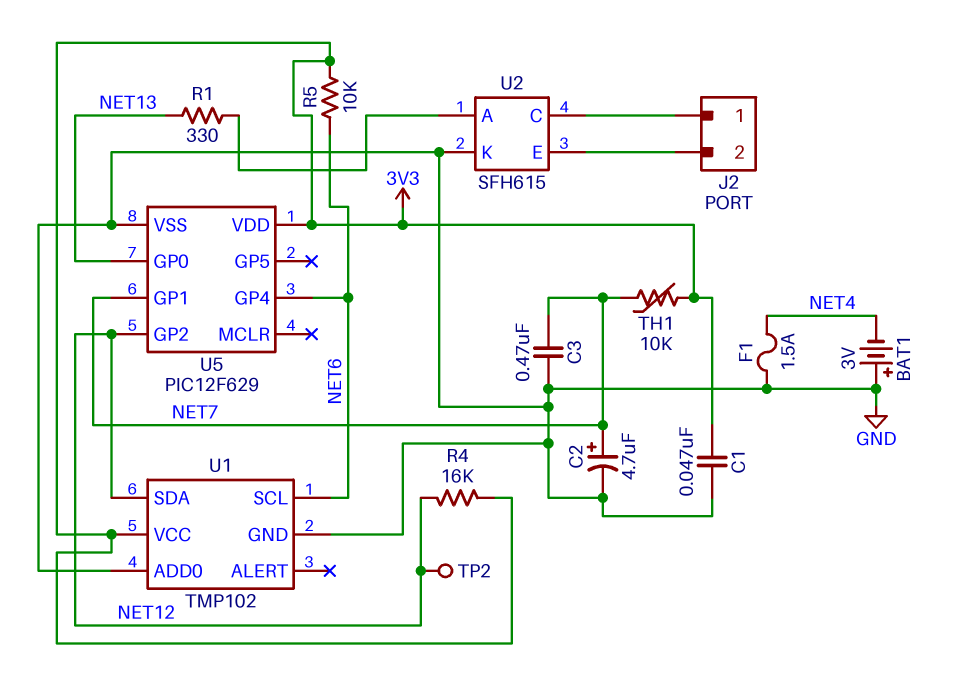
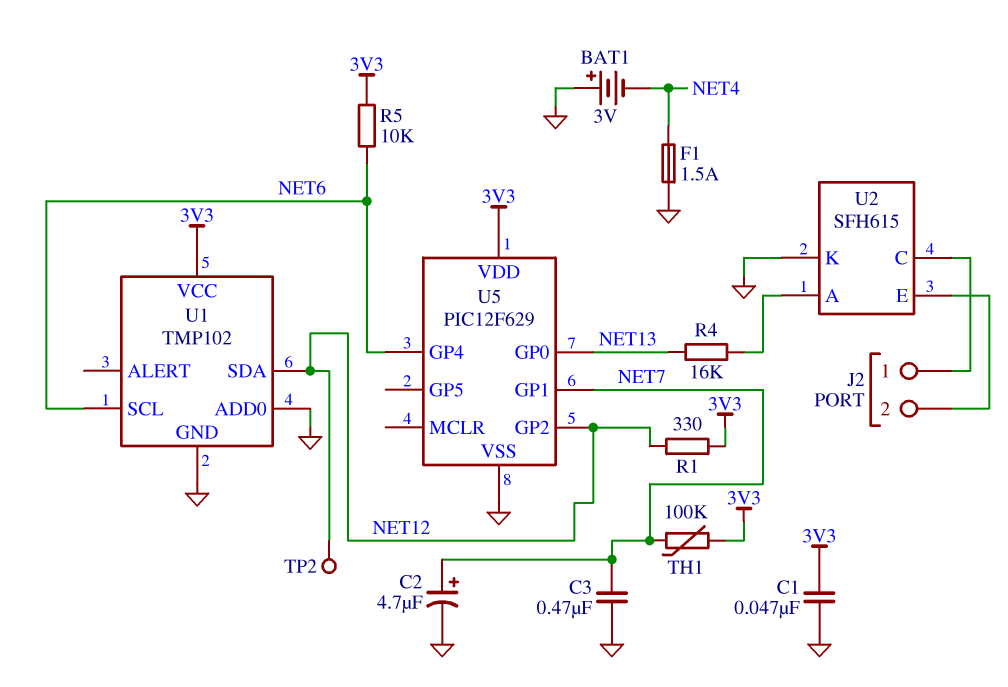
R1: 330 (NET13, U2/A) -> 330 (3V3, NET12)
R4: 16k (3V3, NET12) -> 16k (NET13, U2/A)
TH1: 10k (3V3, NET7) -> 100k (3V3, NET7)

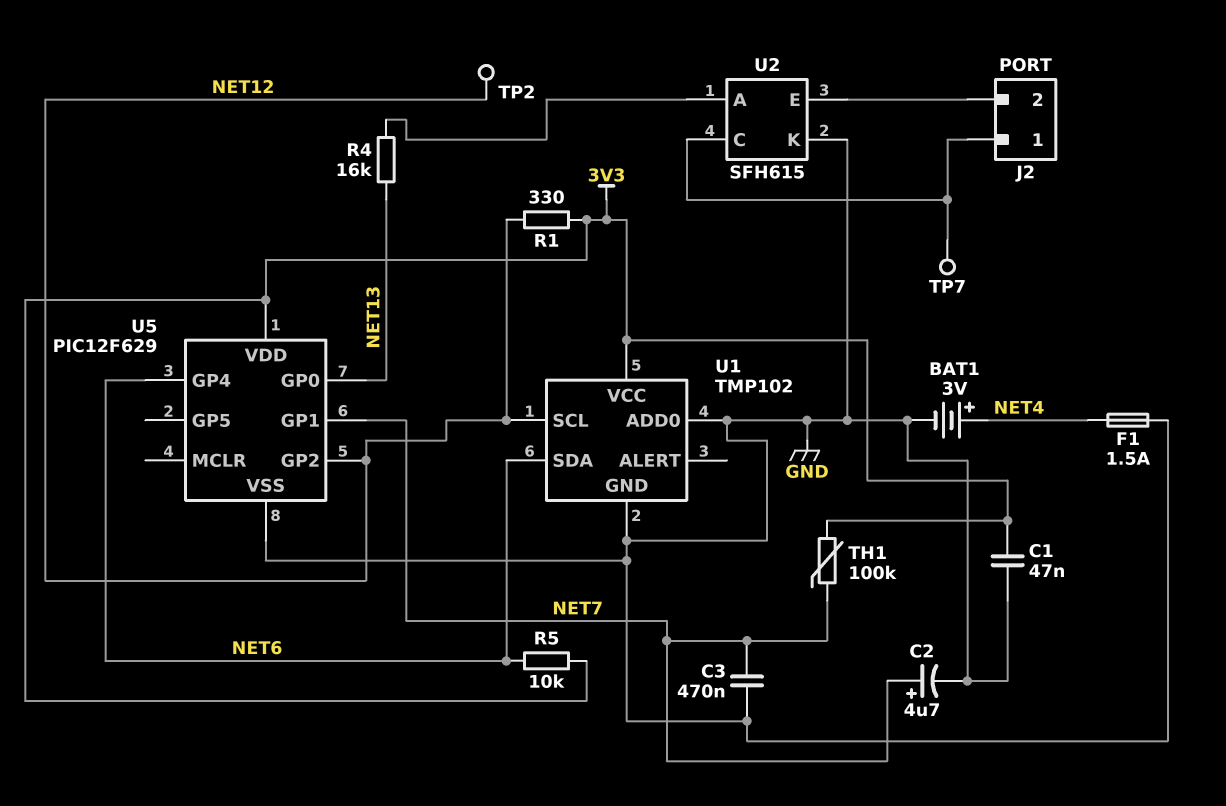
BAT1: 3V (plus GND, minus NET4) -> 3V (plus NET4, minus GND)
TP7: none -> test point (J2/1)
U1 pin SCL: NET6 -> NET12
U1 pin SDA: NET12 -> NET6

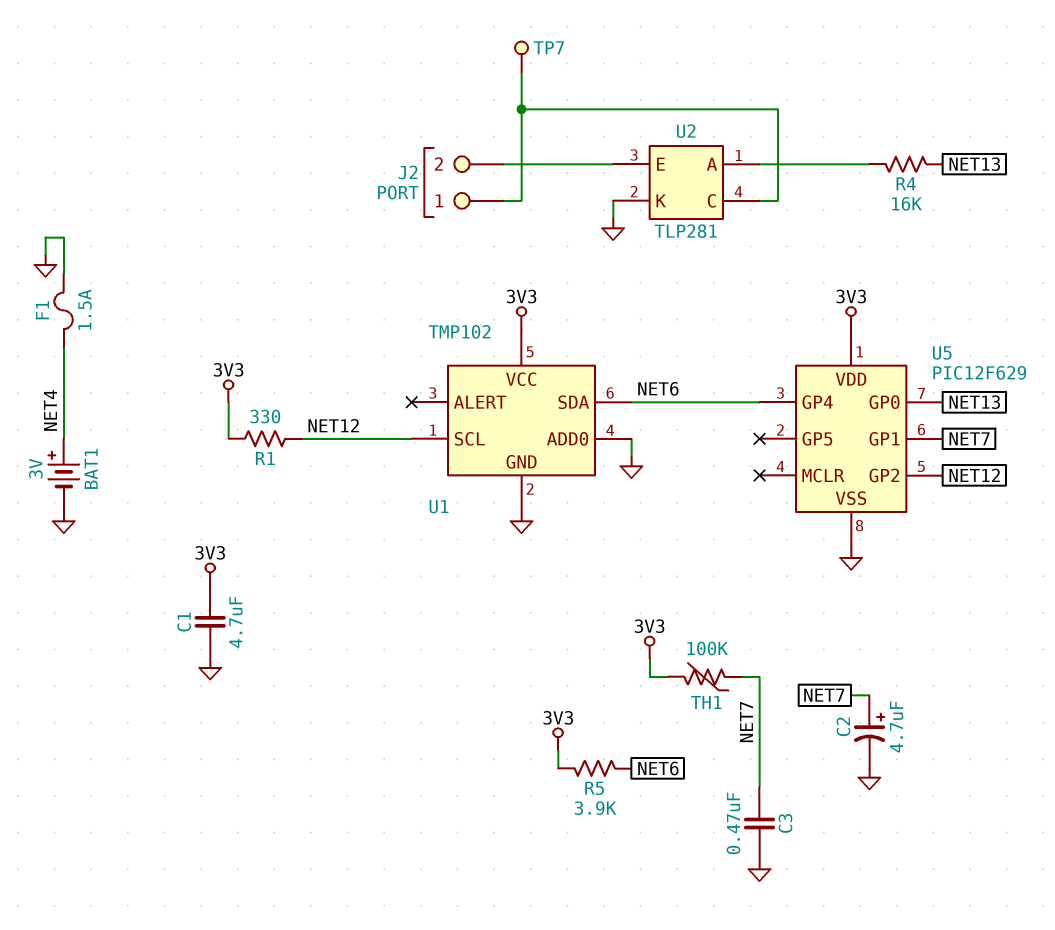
C1: 47nF (3V3, GND) -> 4.7uF (3V3, GND)
R5: 10k (3V3, NET6) -> 3.9k (3V3, NET6)
TP2: test point (NET12) -> none
U2: SFH615 -> TLP281

